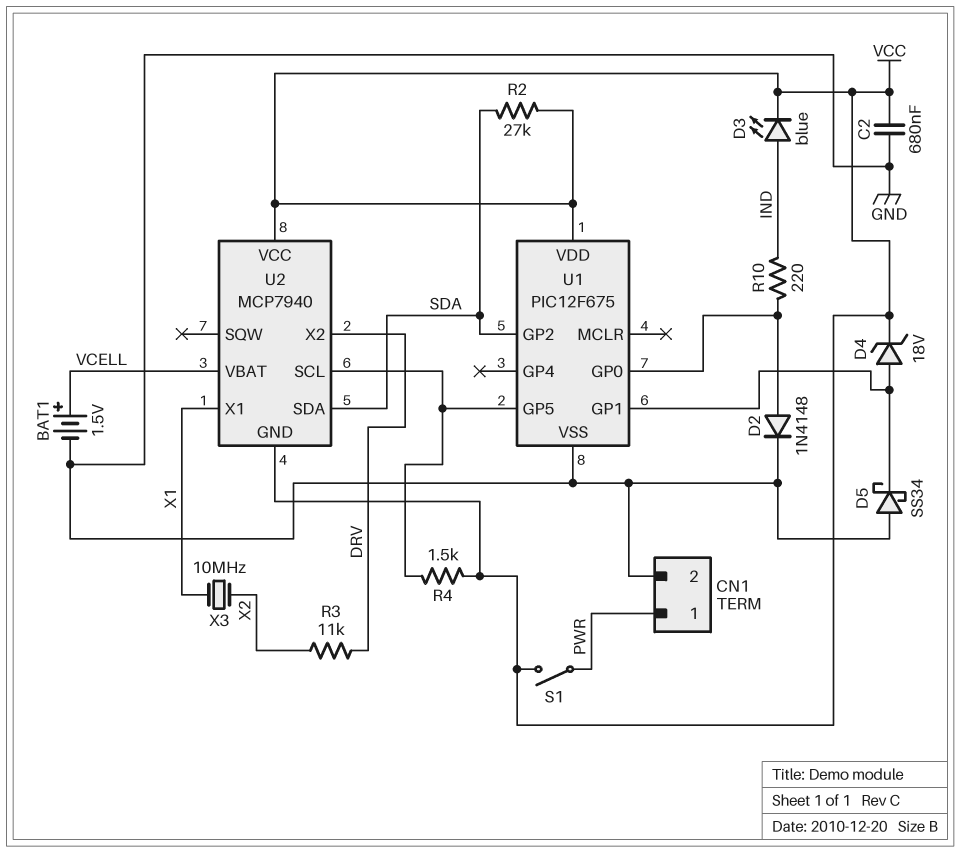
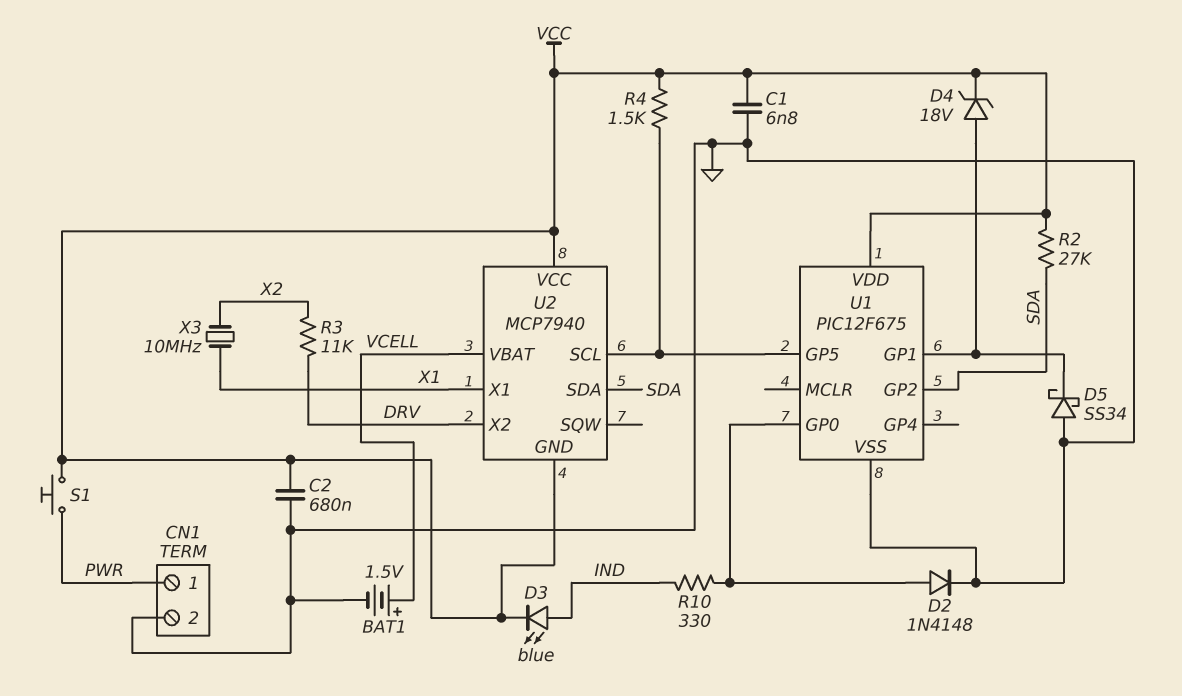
C1: none -> 6.8nF (GND, VCC)
R10: 220 (IND, U1/GP0) -> 330 (IND, U1/GP0)
S1: switch (PWR, VCC) -> button (PWR, VCC)

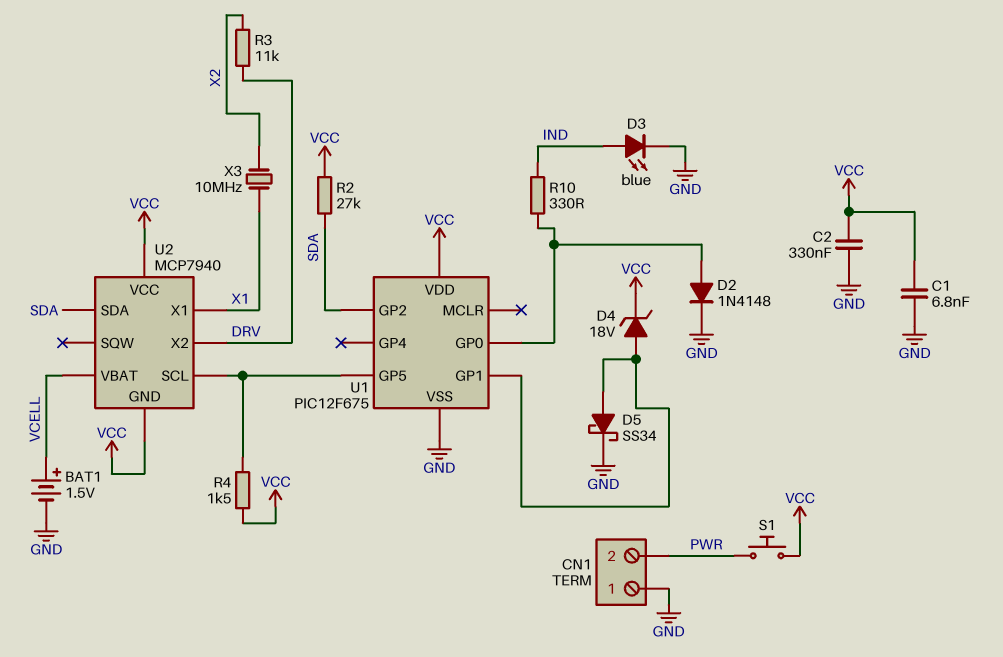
C2: 680nF (GND, VCC) -> 330nF (GND, VCC)
CN1 pin 1: PWR -> GND
CN1 pin 2: GND -> PWR
D3: LED blue (A IND, K VCC) -> LED blue (A IND, K GND)
D5: schottky SS34 (A GND, K U1/GP1) -> schottky SS34 (A U1/GP1, K GND)

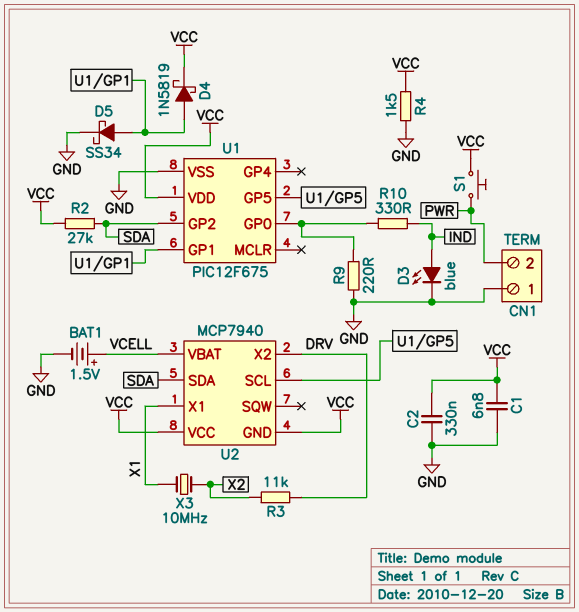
D2: diode 1N4148 (A U1/GP0, K GND) -> none
D4: zener 18V (A U1/GP1, K VCC) -> schottky 1N5819 (A U1/GP1, K VCC)
R4: 1.5k (U1/GP5, VCC) -> 1.5k (GND, VCC)
R9: none -> 220 (GND, U1/GP0)

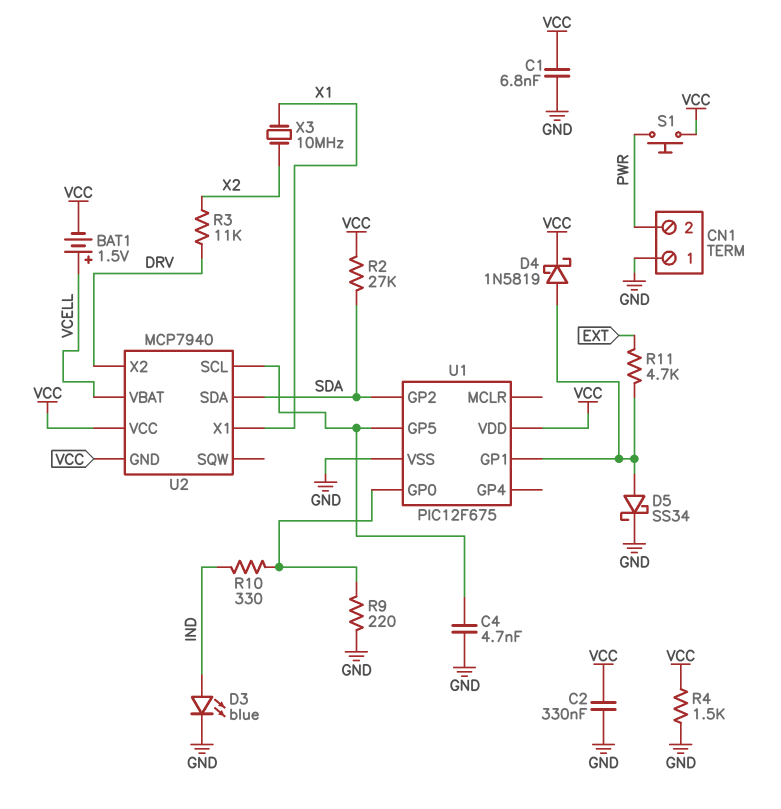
BAT1: 1.5V (plus VCELL, minus GND) -> 1.5V (plus VCELL, minus VCC)
C4: none -> 4.7nF (GND, U1/GP5)
R11: none -> 4.7k (EXT, U1/GP1)

